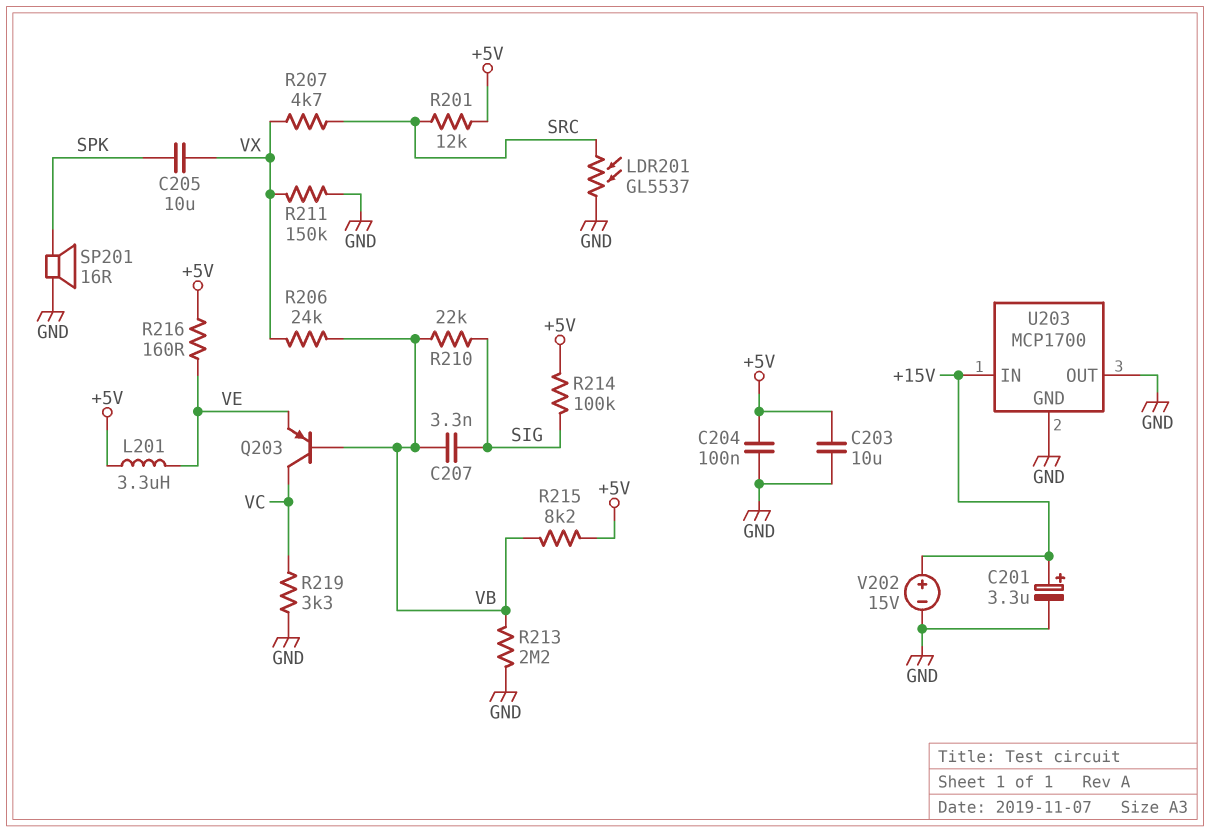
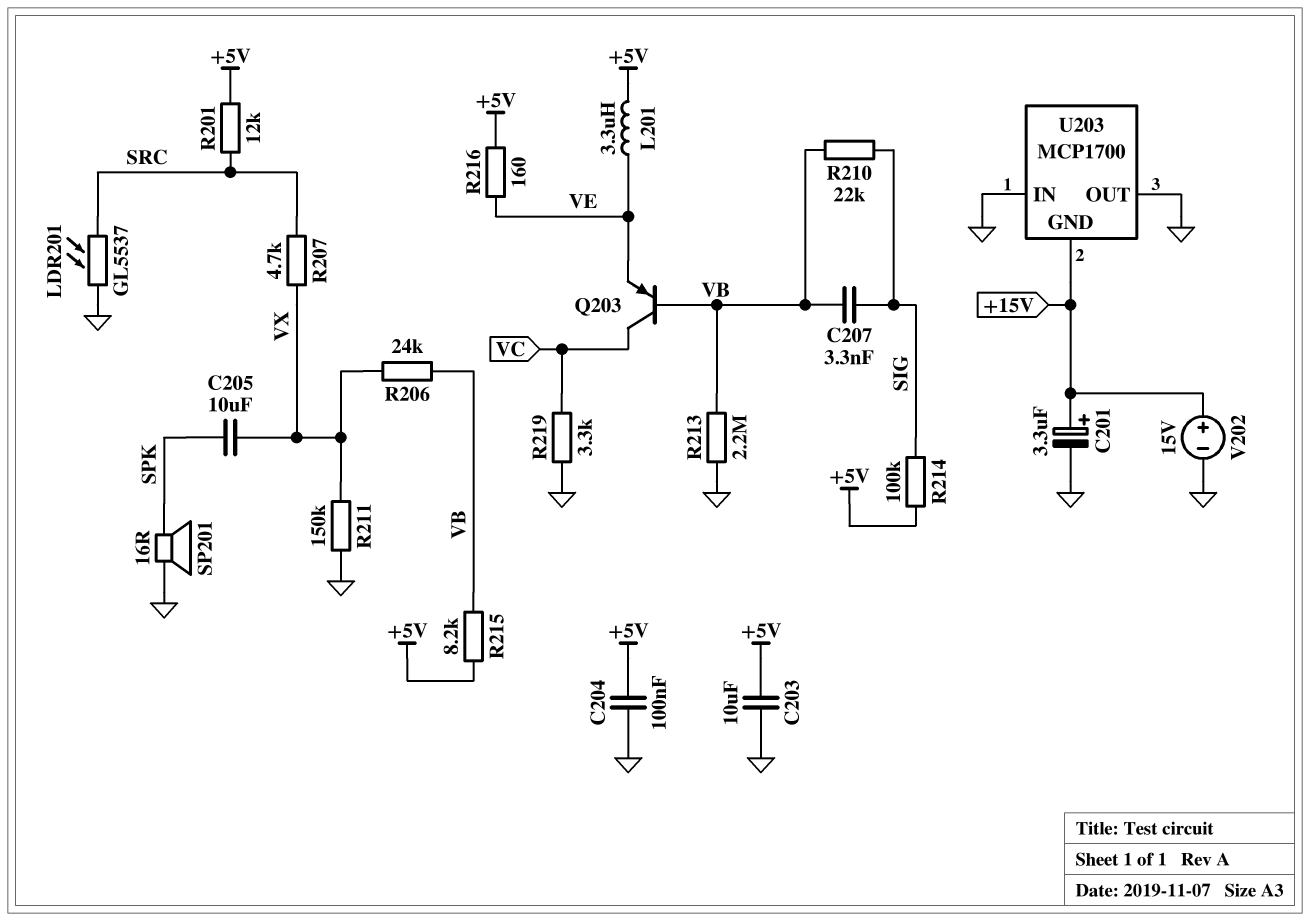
U203 pin GND: GND -> +15V
U203 pin IN: +15V -> GND

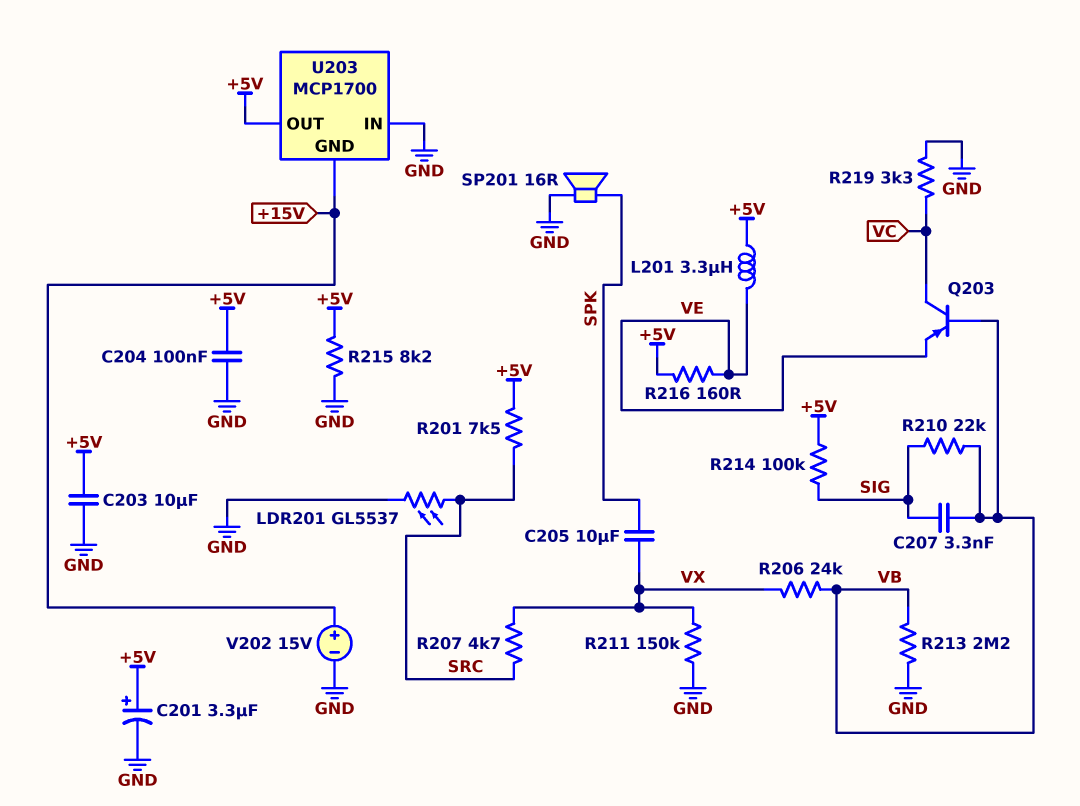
C201: 3.3uF (plus +15V, minus GND) -> 3.3uF (plus +5V, minus GND)
R201: 12k (+5V, SRC) -> 7.5k (+5V, SRC)
R215: 8.2k (+5V, VB) -> 8.2k (+5V, GND)
U203 pin OUT: GND -> +5V

